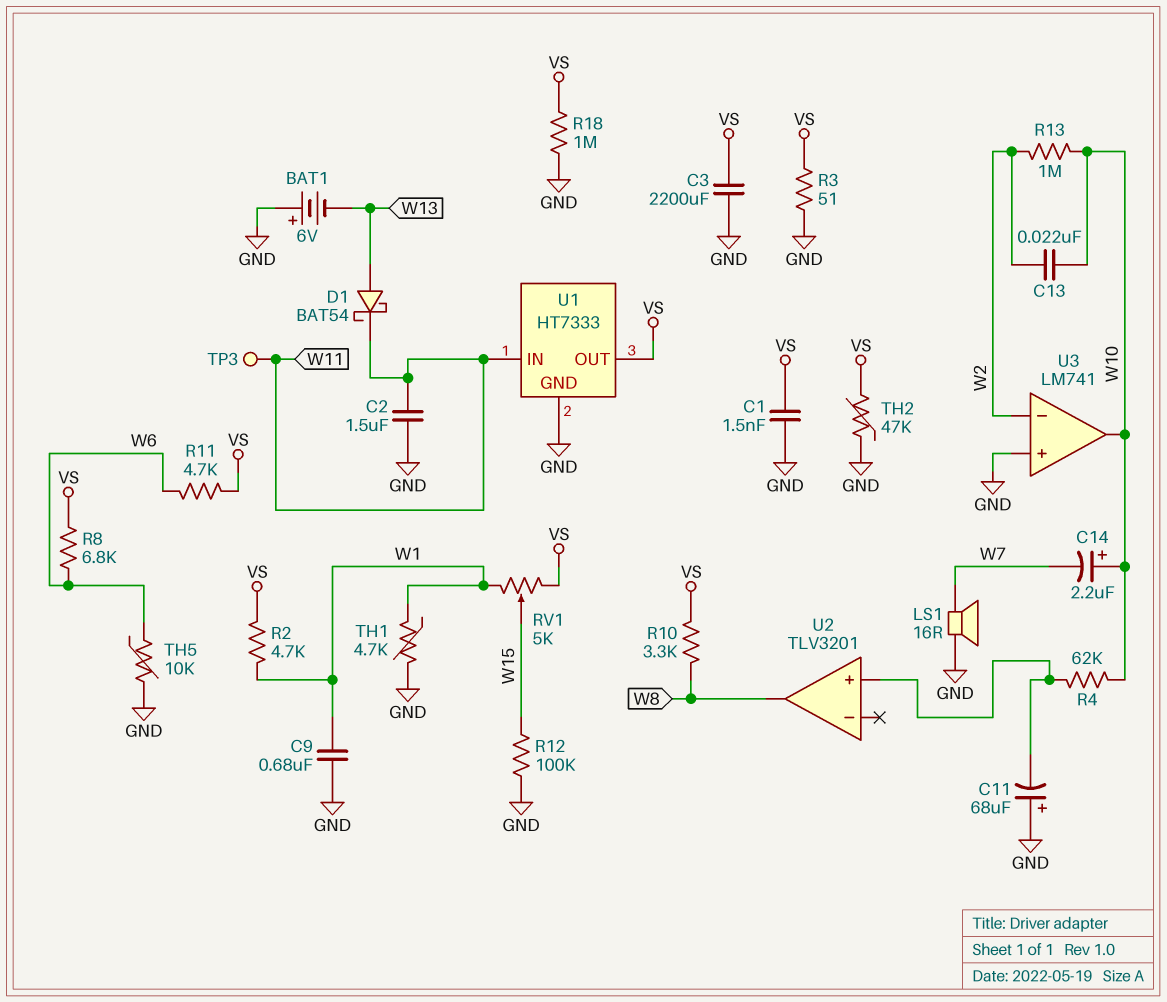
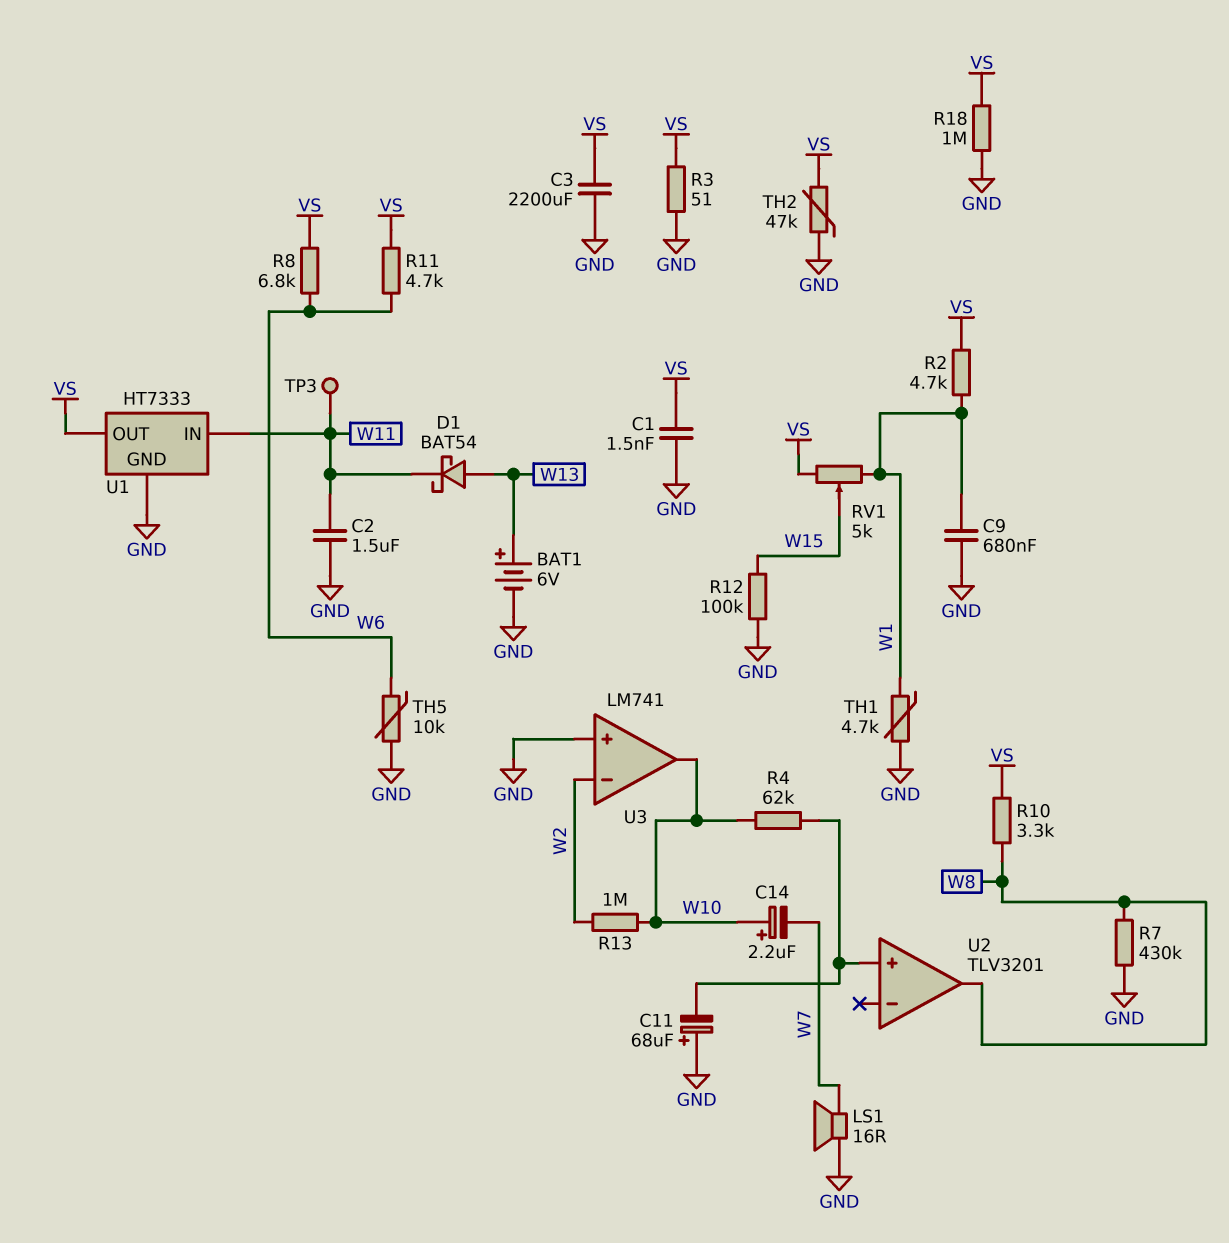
BAT1: 6V (plus GND, minus W13) -> 6V (plus W13, minus GND)
C13: 22nF (W2, W10) -> none
R7: none -> 430k (GND, W8)

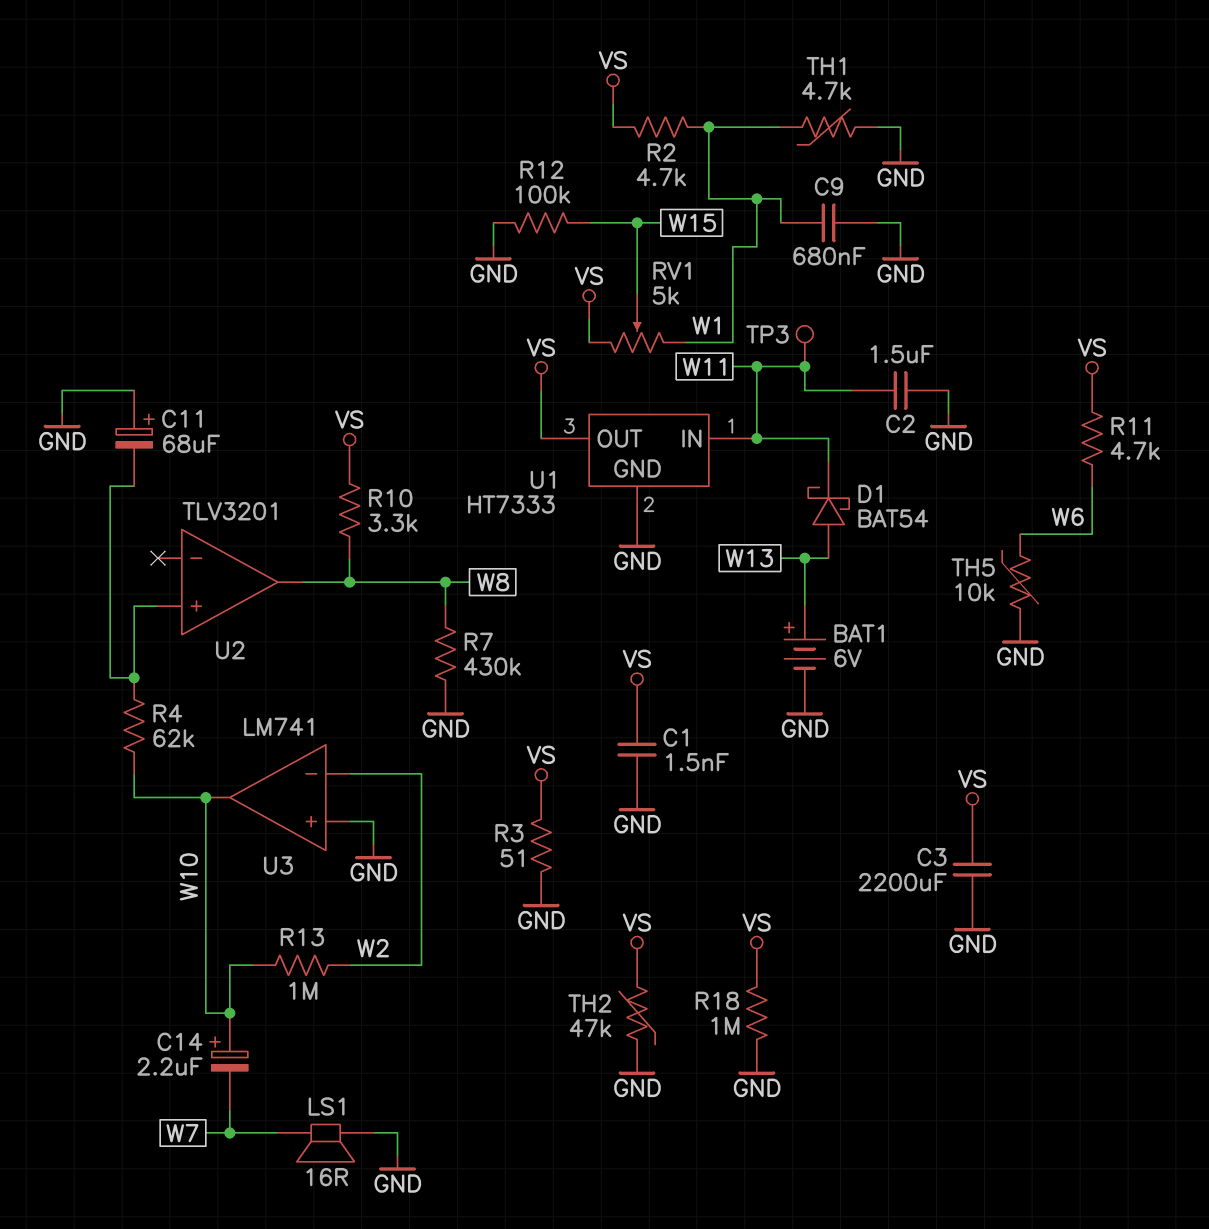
R8: 6.8k (VS, W6) -> none

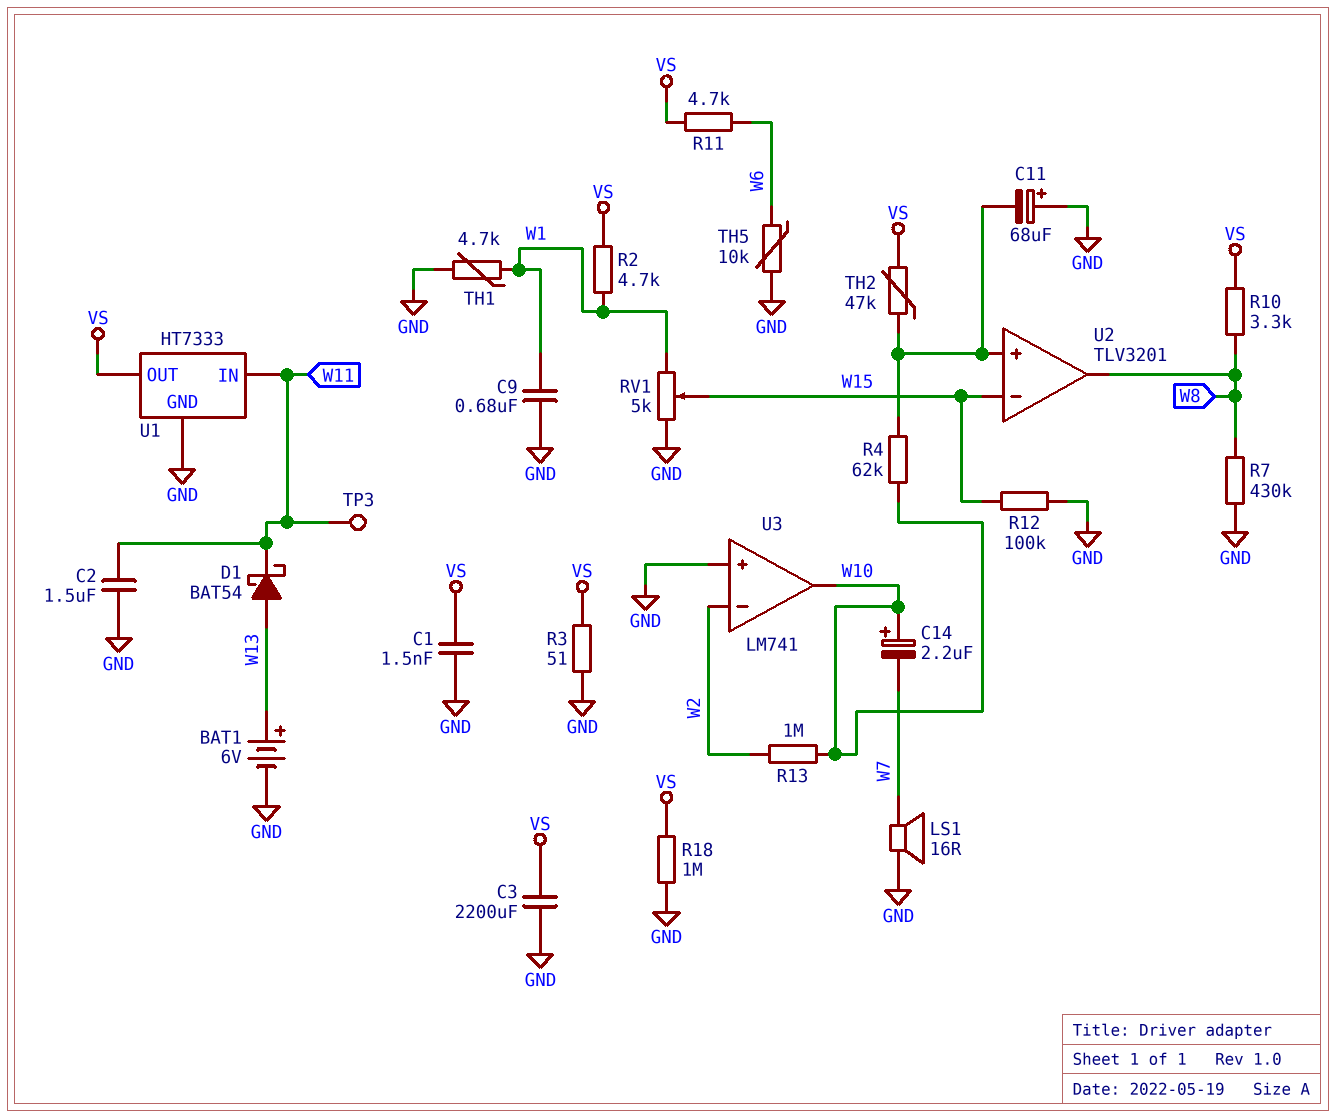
RV1: 5k (VS, W1, wiper W15) -> 5k (GND, W1, wiper W15)
TH2: 47k (GND, VS) -> 47k (U2/in+, VS)
U2 pin in-: none -> W15

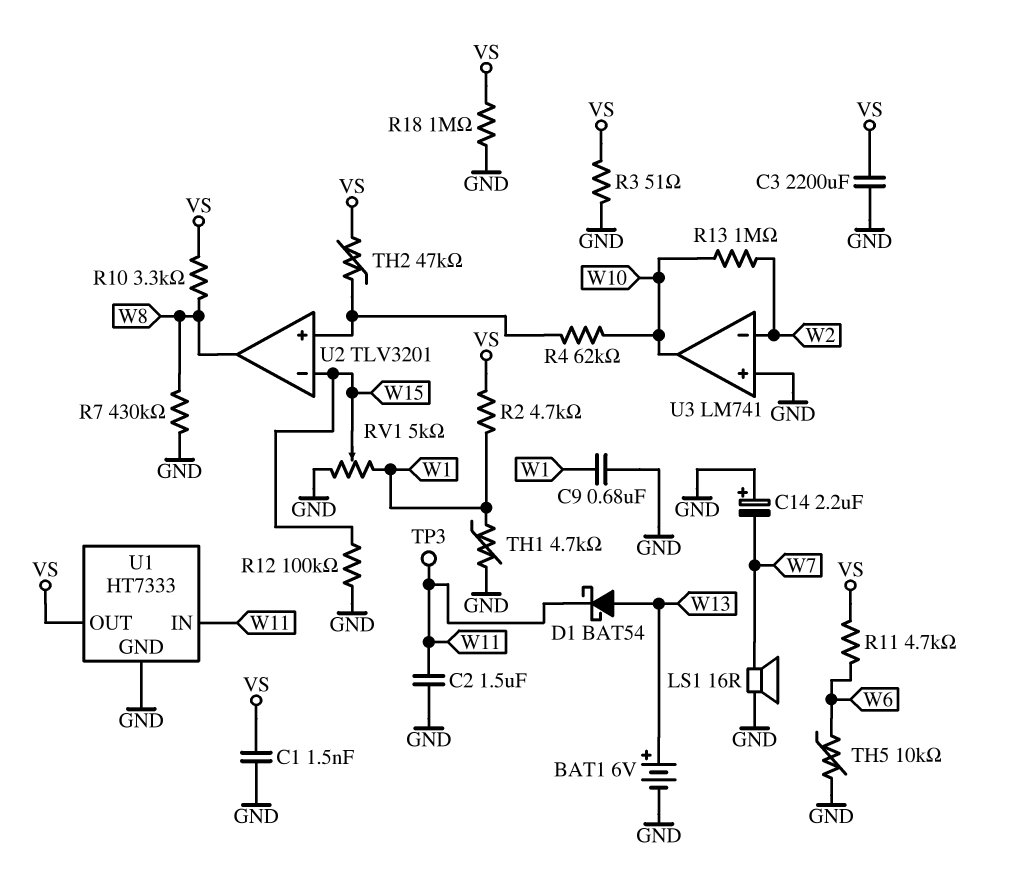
C11: 68uF (plus GND, minus U2/in+) -> none
C14: 2.2uF (plus W10, minus W7) -> 2.2uF (plus GND, minus W7)

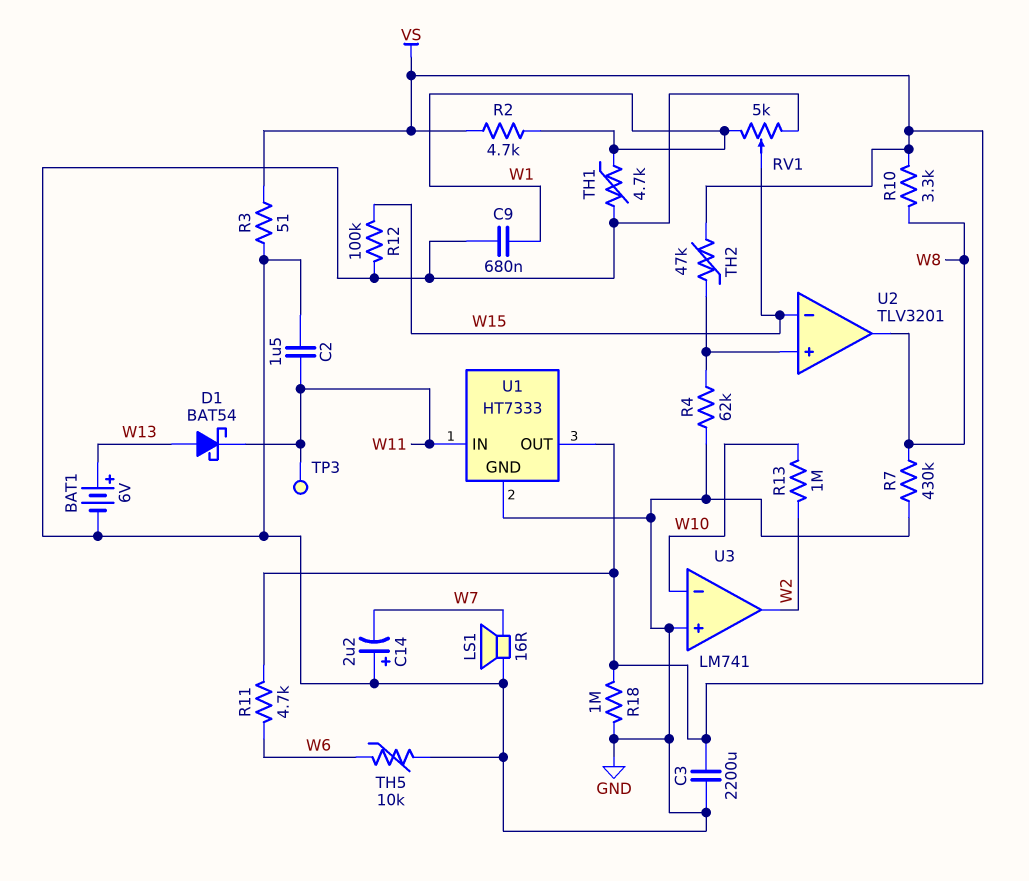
C1: 1.5nF (GND, VS) -> none
R4: 62k (U2/in+, W10) -> 62k (GND, U2/in+)
U3 pin in-: W2 -> W10
U3 pin out: W10 -> W2

